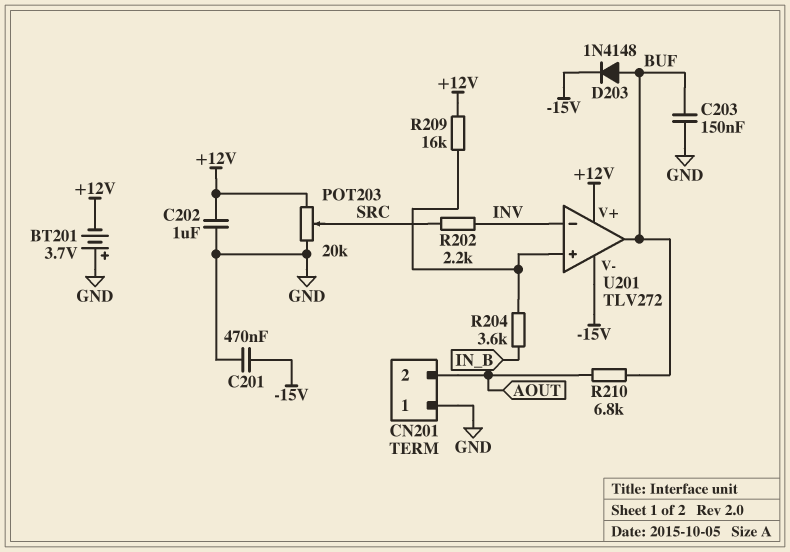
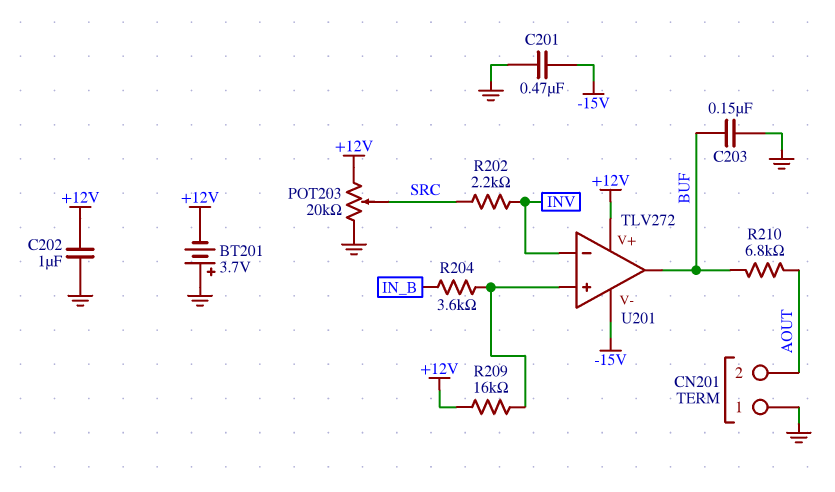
D203: diode 1N4148 (A BUF, K -15V) -> none

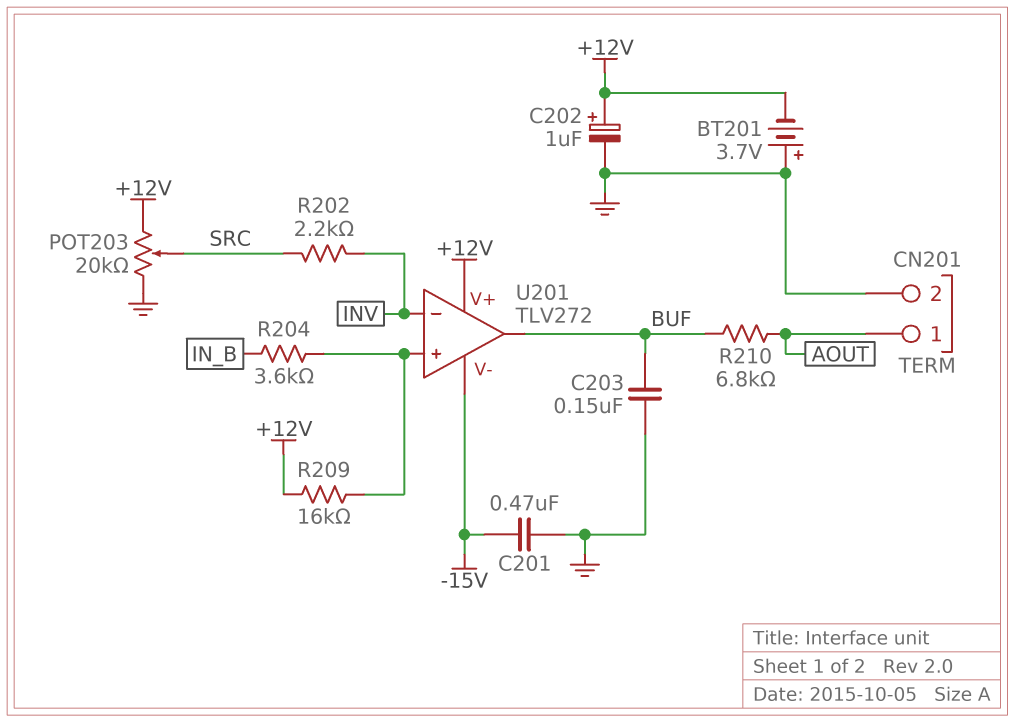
C202: 1uF (+12V, GND) -> 1uF (plus +12V, minus GND)
CN201 pin 1: GND -> AOUT
CN201 pin 2: AOUT -> GND

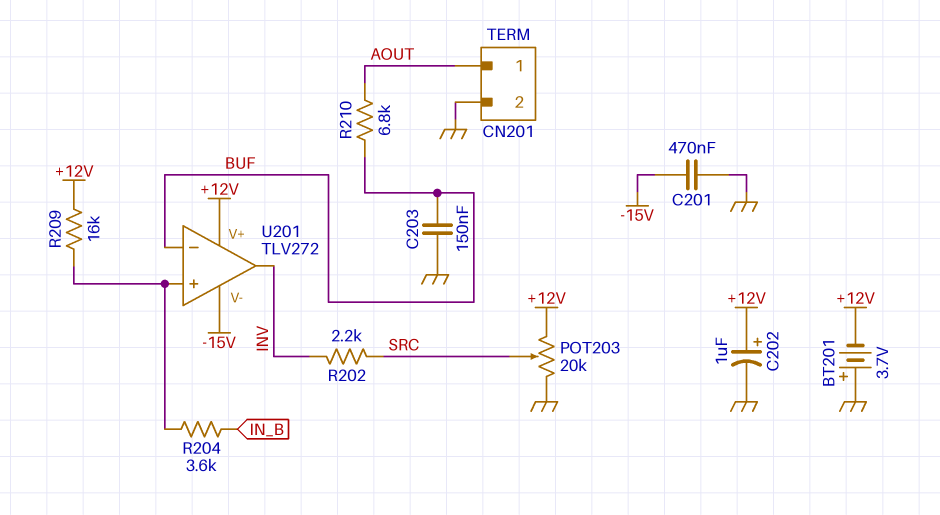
U201 pin in-: INV -> BUF
U201 pin out: BUF -> INV

